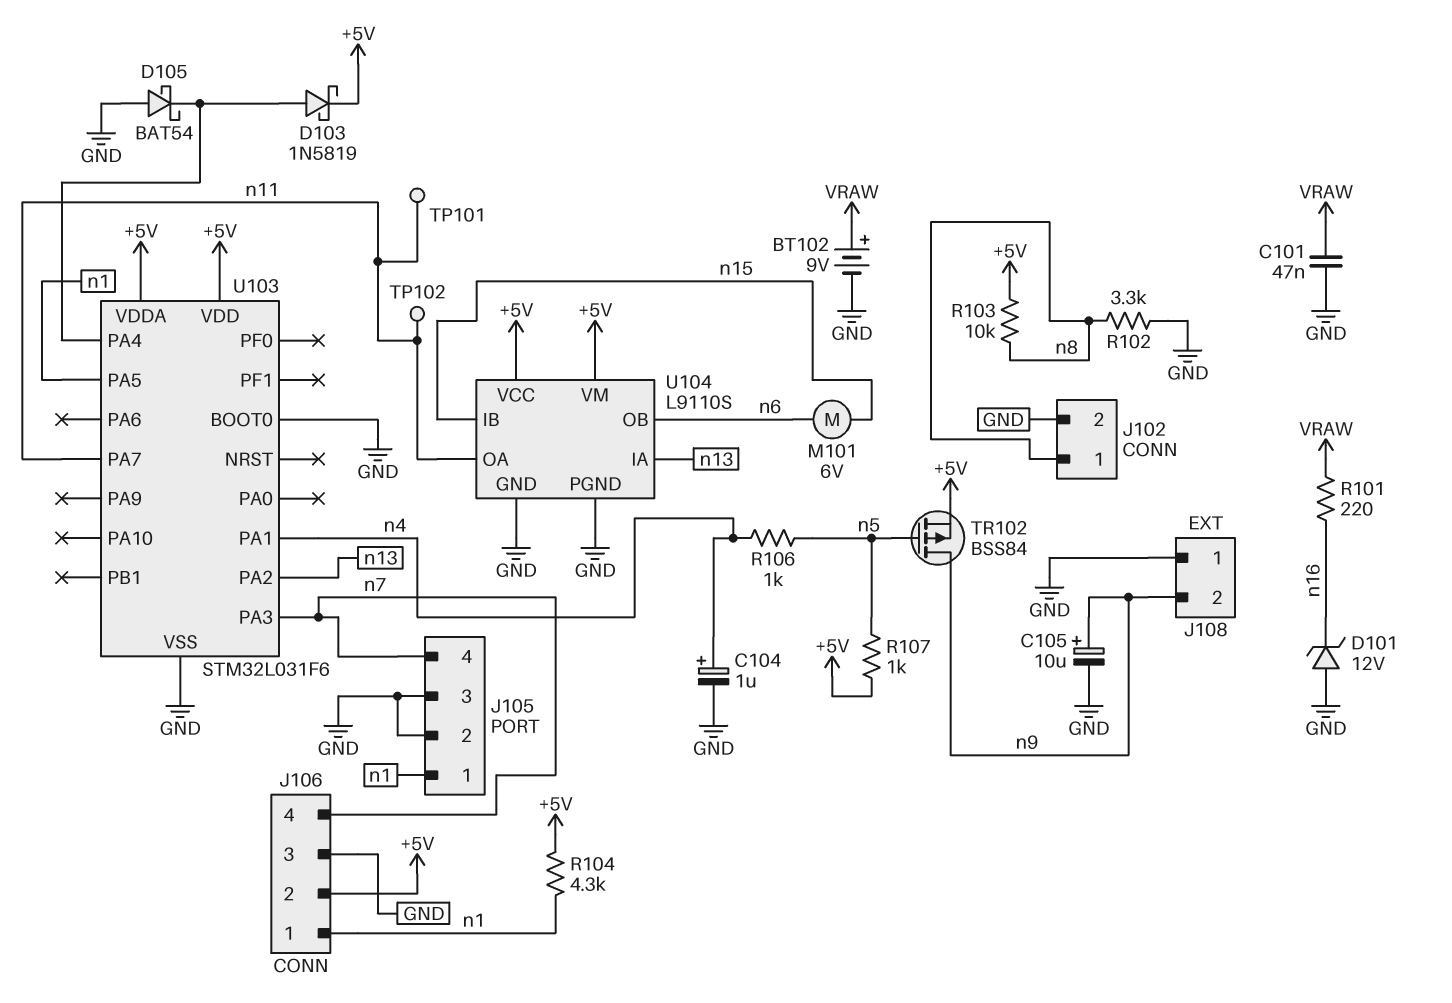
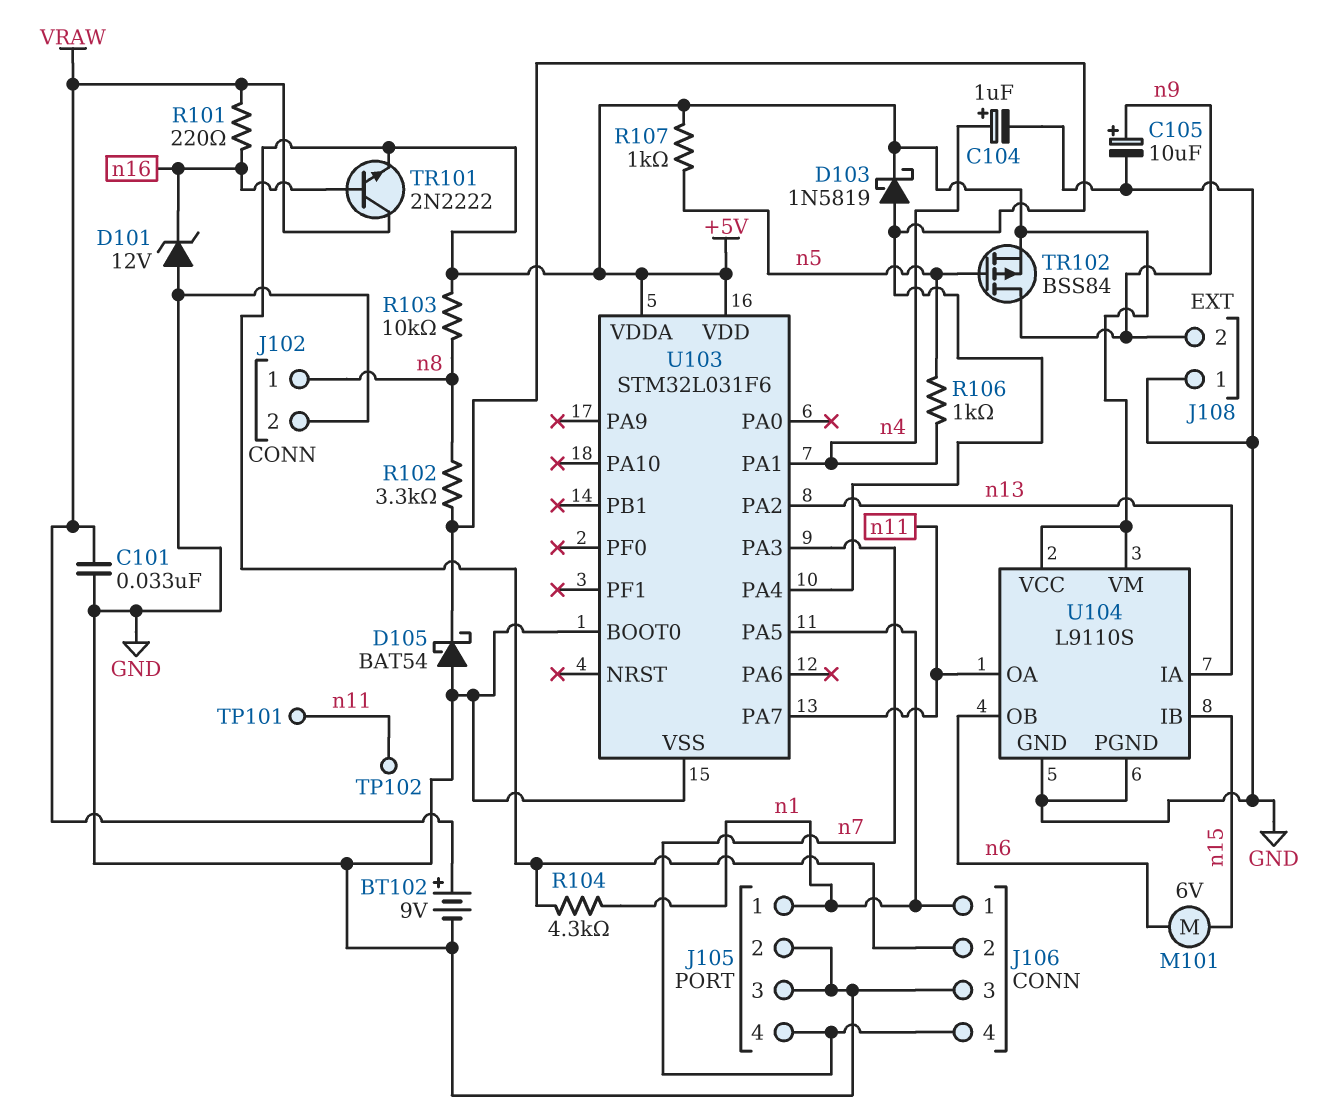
C101: 47nF (GND, VRAW) -> 33nF (GND, VRAW)
R102: 3.3k (GND, n8) -> 3.3k (U103/PA4, n8)
TR101: none -> NPN 2N2222 (B n16, C VRAW, E +5V)

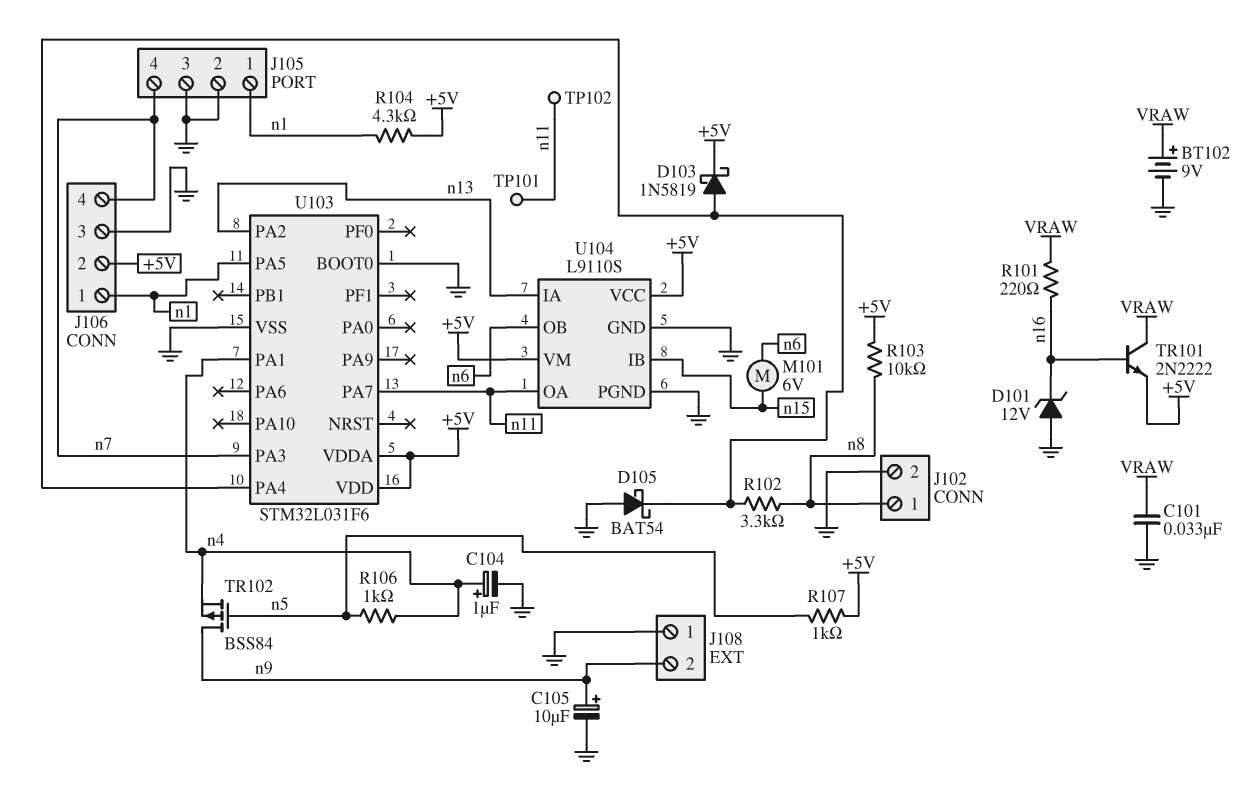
TR102: PMOS BSS84 (G n5, D n9, S +5V) -> PMOS BSS84 (G n5, D n9, S n4)

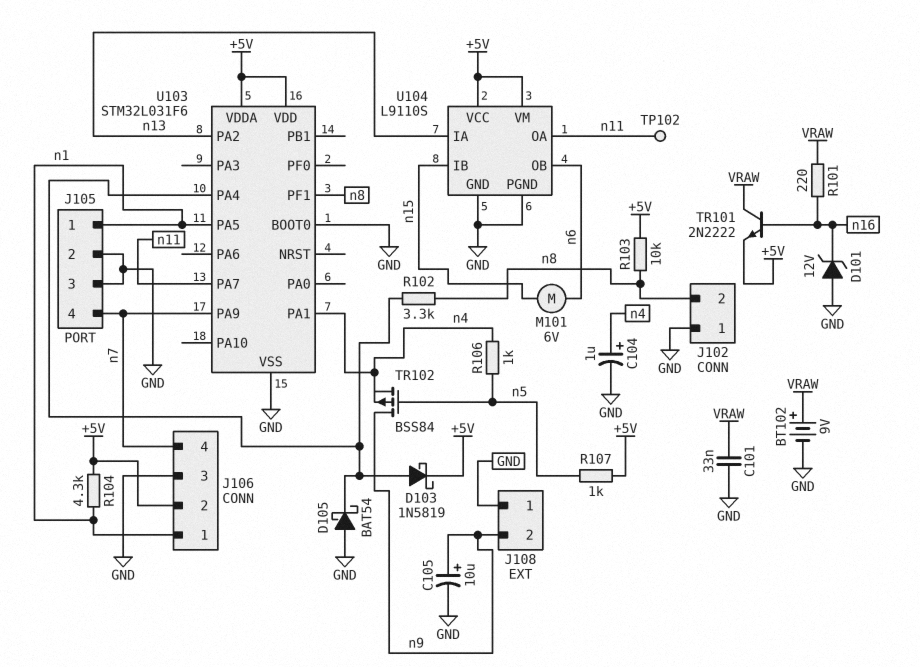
J102 pin 1: n8 -> GND
J102 pin 2: GND -> n8
TP101: test point (n11) -> none
U103 pin PA3: n7 -> none
U103 pin PA9: none -> n7
U103 pin PF1: none -> n8

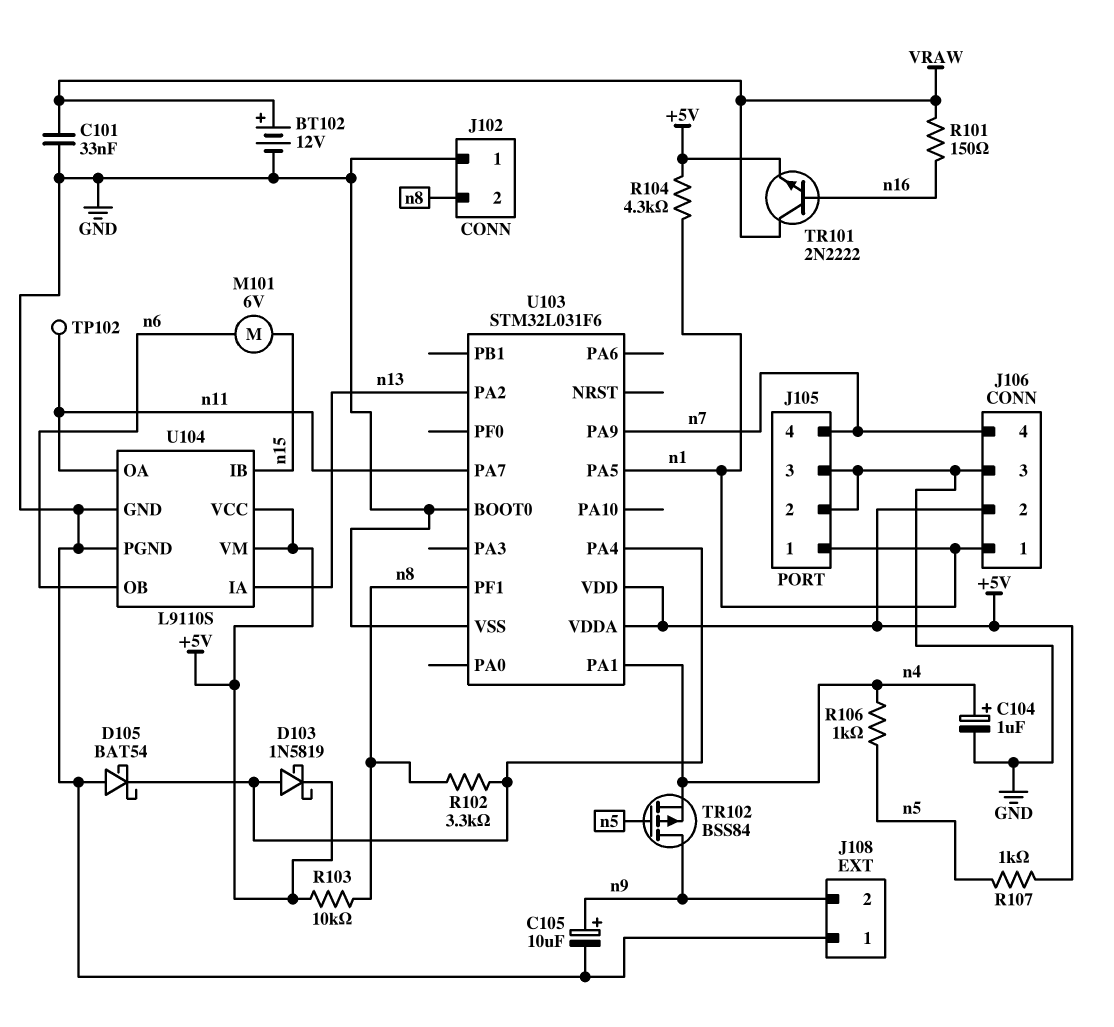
BT102: 9V (plus VRAW, minus GND) -> 12V (plus VRAW, minus GND)
D101: zener 12V (A GND, K n16) -> none
R101: 220 (VRAW, n16) -> 150 (VRAW, n16)

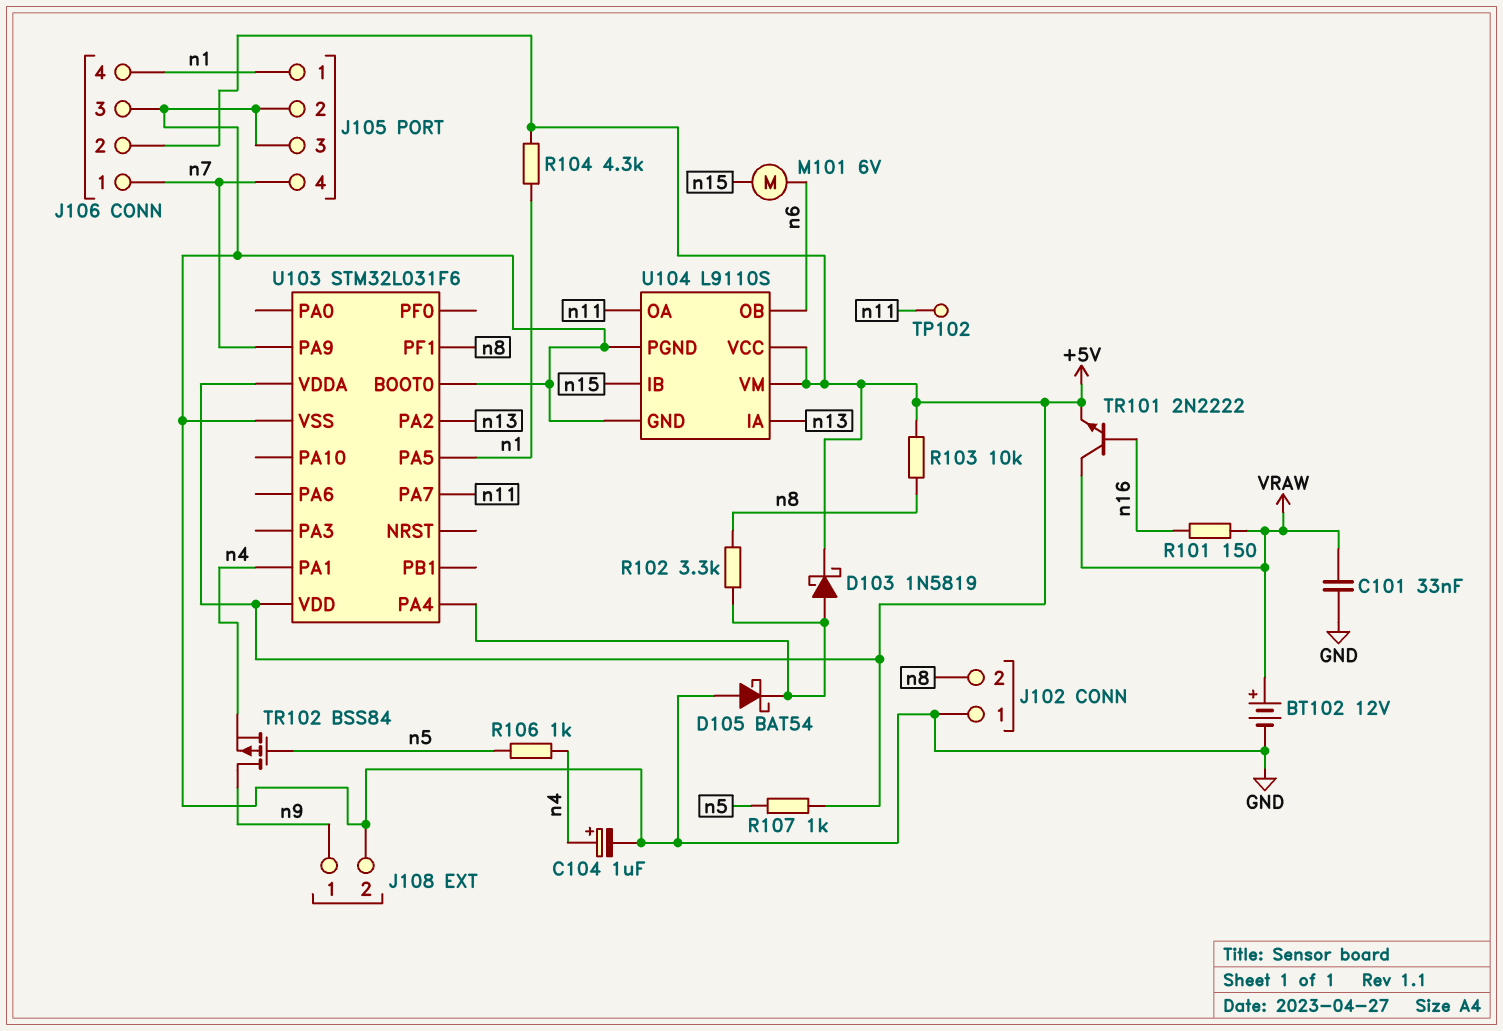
C105: 10uF (plus n9, minus GND) -> none
J106 pin 1: n1 -> n7
J106 pin 4: n7 -> n1
J108 pin 1: GND -> n9
J108 pin 2: n9 -> GND

